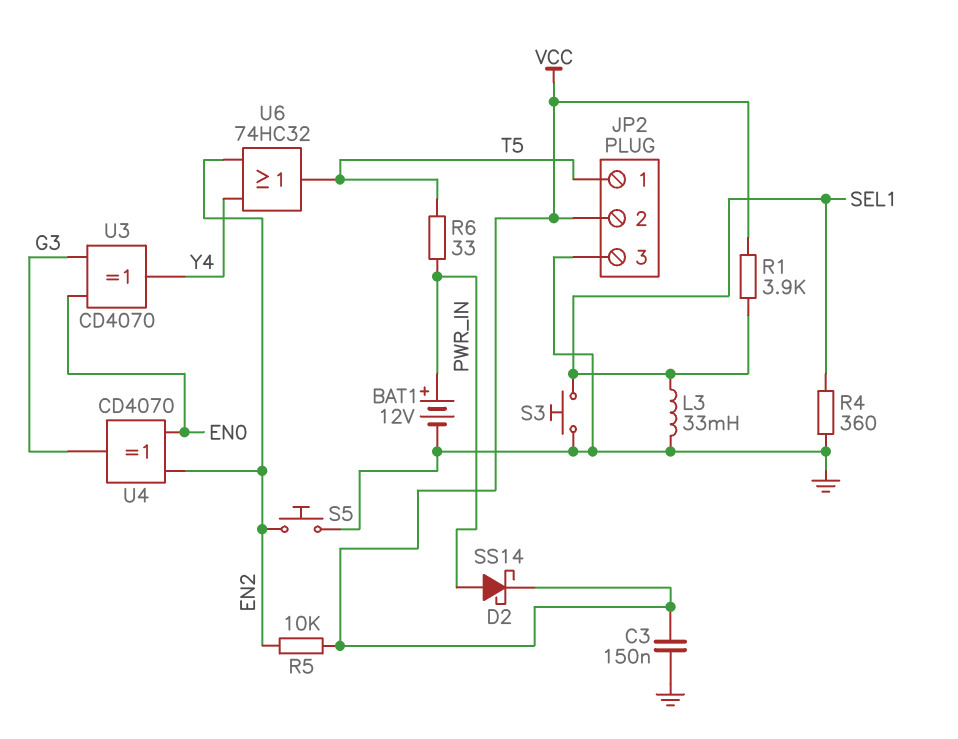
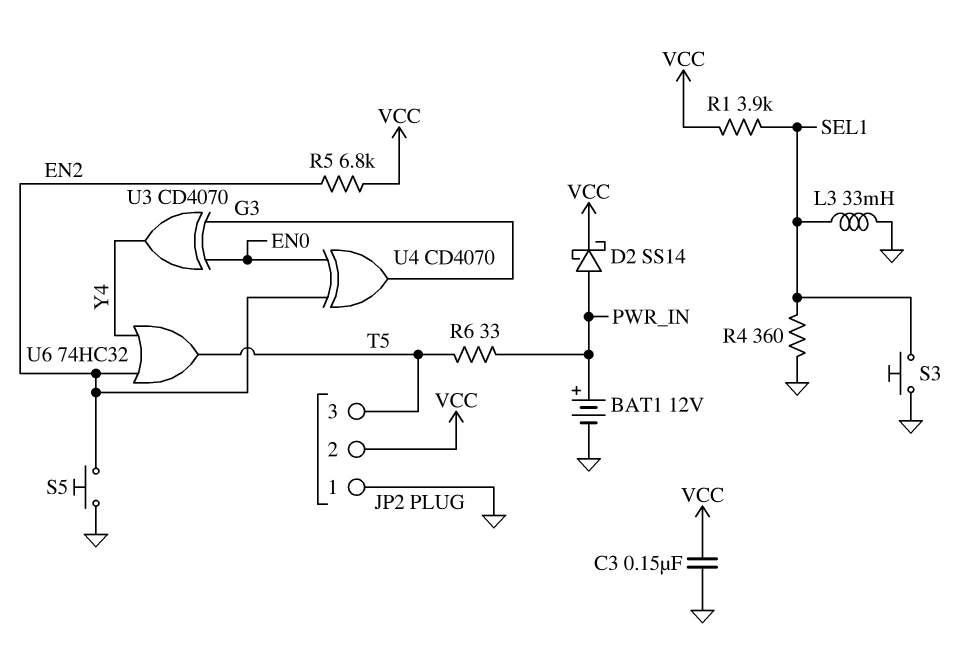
JP2 pin 1: T5 -> GND
JP2 pin 3: GND -> T5
R5: 10k (EN2, VCC) -> 6.8k (EN2, VCC)

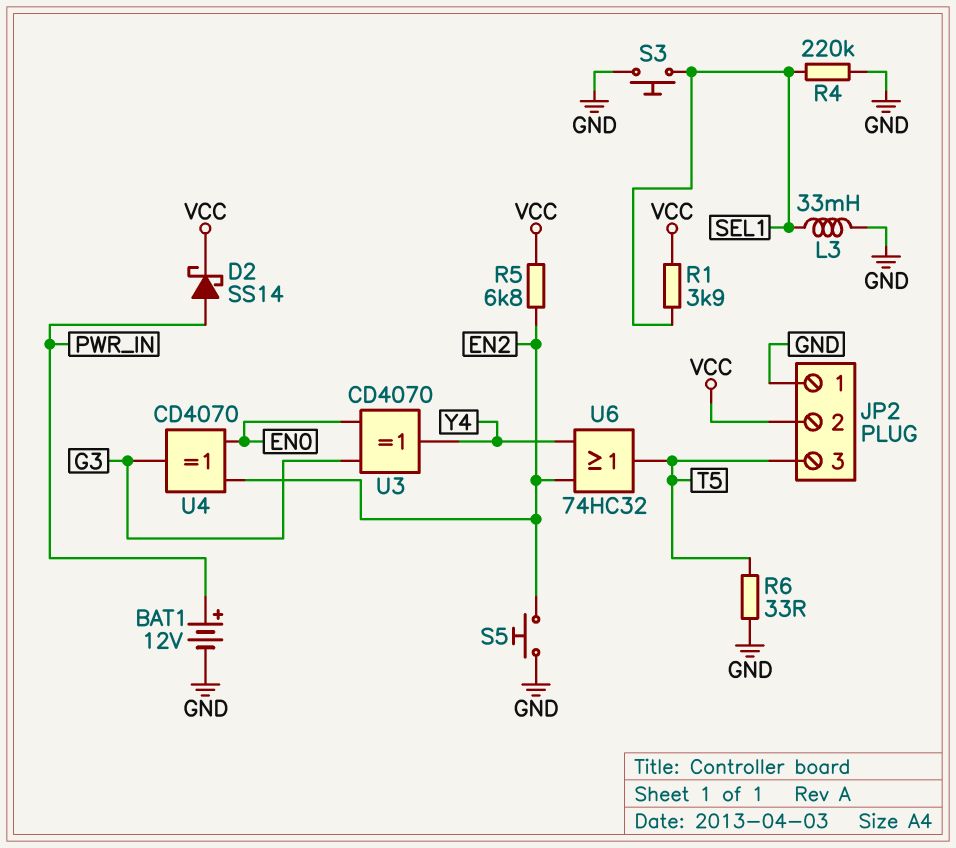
C3: 150nF (GND, VCC) -> none
R4: 360 (GND, SEL1) -> 220k (GND, SEL1)
R6: 33 (PWR_IN, T5) -> 33 (GND, T5)

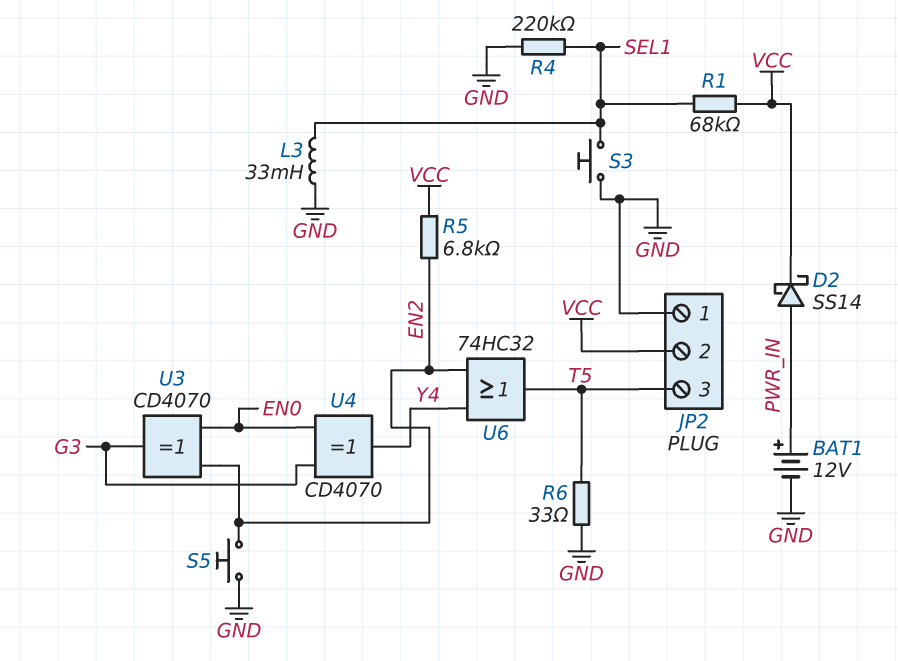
R1: 3.9k (SEL1, VCC) -> 68k (SEL1, VCC)
U3: XOR CD4070 (in EN0, in G3, out Y4) -> XOR CD4070 (in EN0, in EN2, out G3)
U4: XOR CD4070 (in EN0, in EN2, out G3) -> XOR CD4070 (in EN0, in G3, out Y4)

